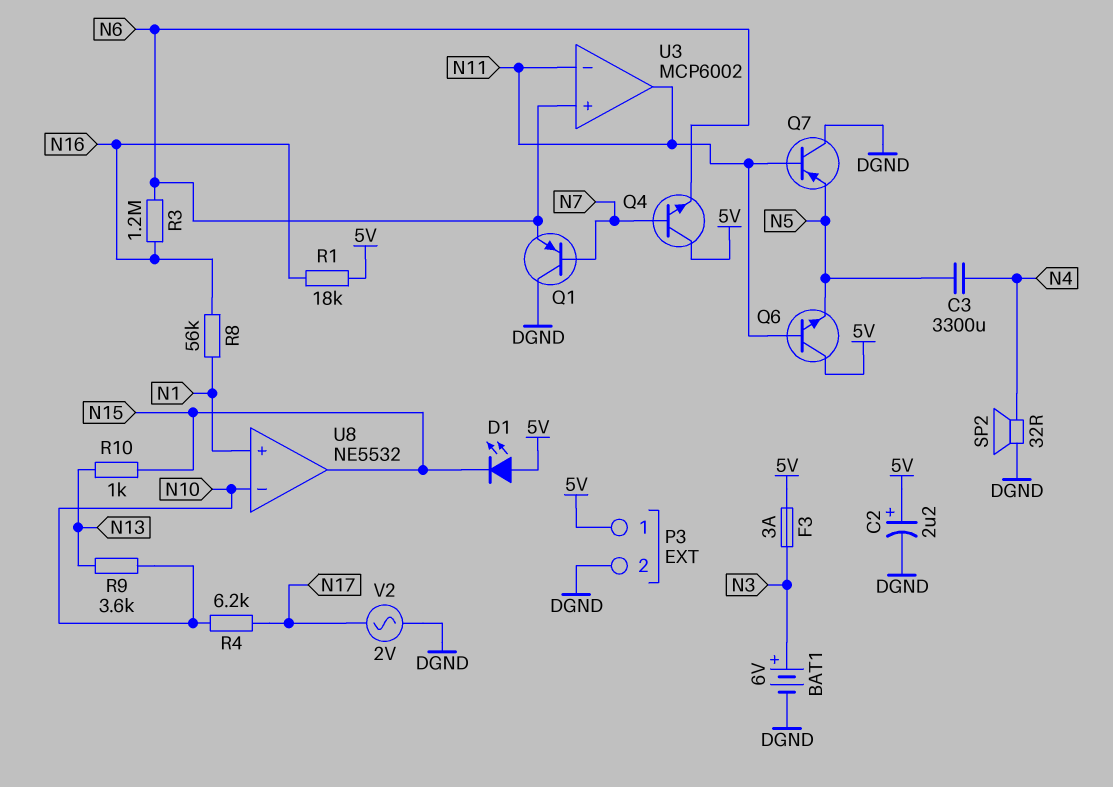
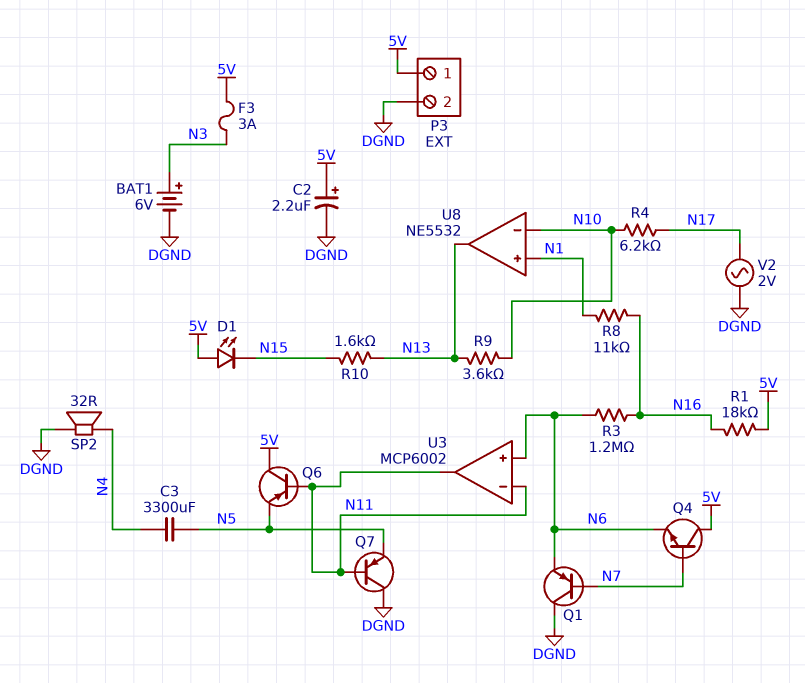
Q6: NPN (B N11, C 5V, E N5) -> PNP (B N11, C 5V, E N5)
R8: 56k (N1, N16) -> 11k (N1, N16)
R10: 1k (N13, N15) -> 1.6k (N13, N15)
U8 pin out: N15 -> N13

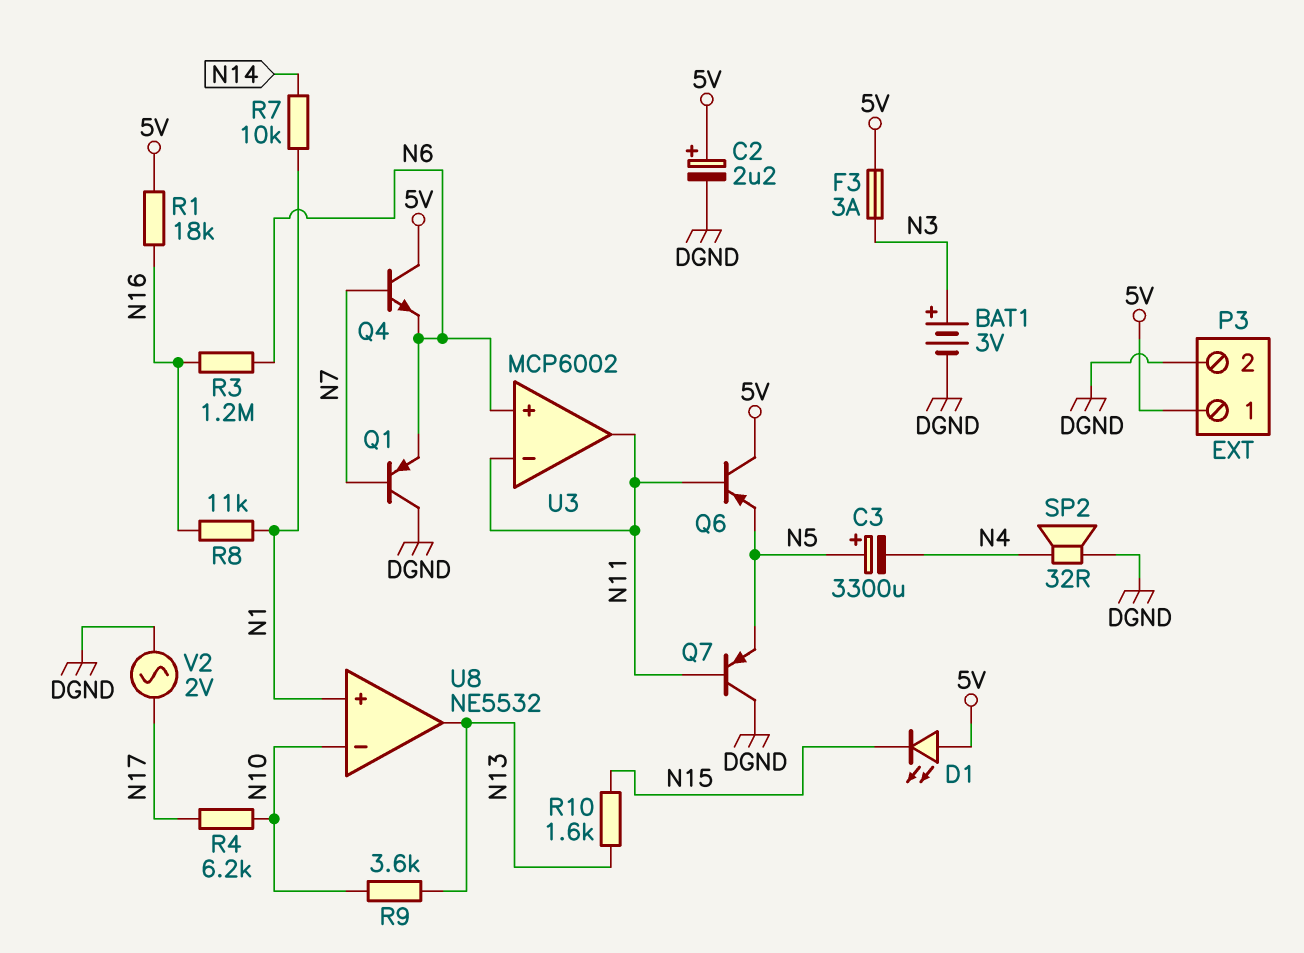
BAT1: 6V (plus N3, minus DGND) -> 3V (plus N3, minus DGND)
C3: 3300uF (N4, N5) -> 3300uF (plus N5, minus N4)
R7: none -> 10k (N1, N14)

